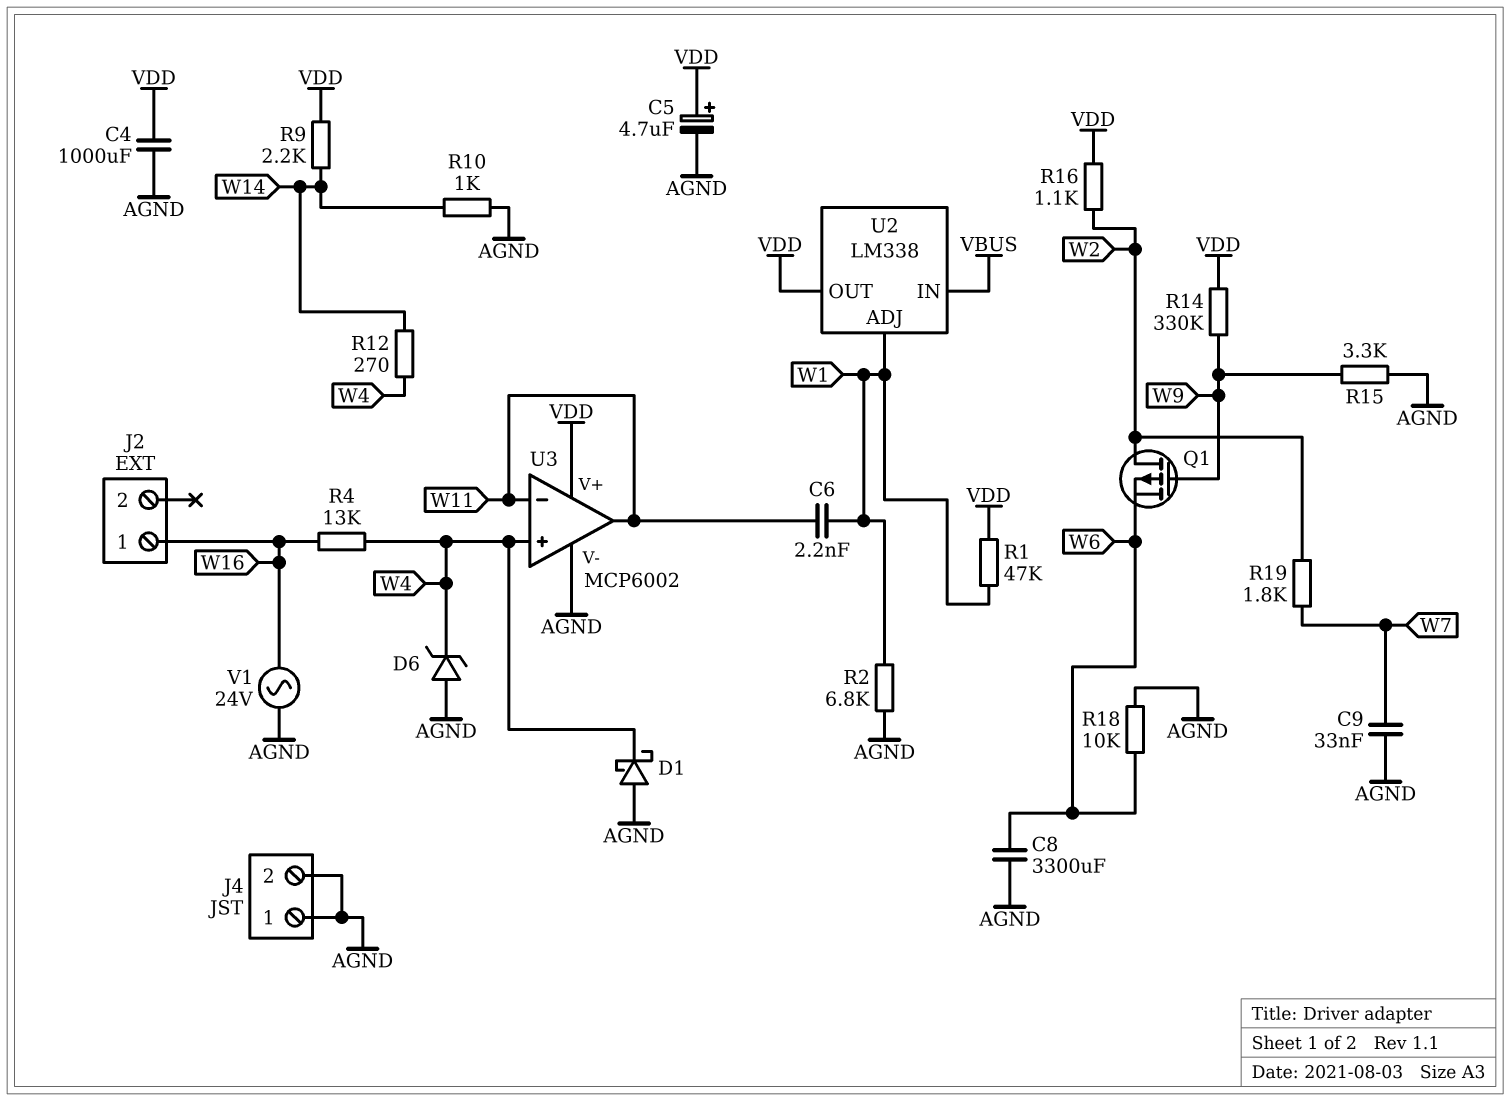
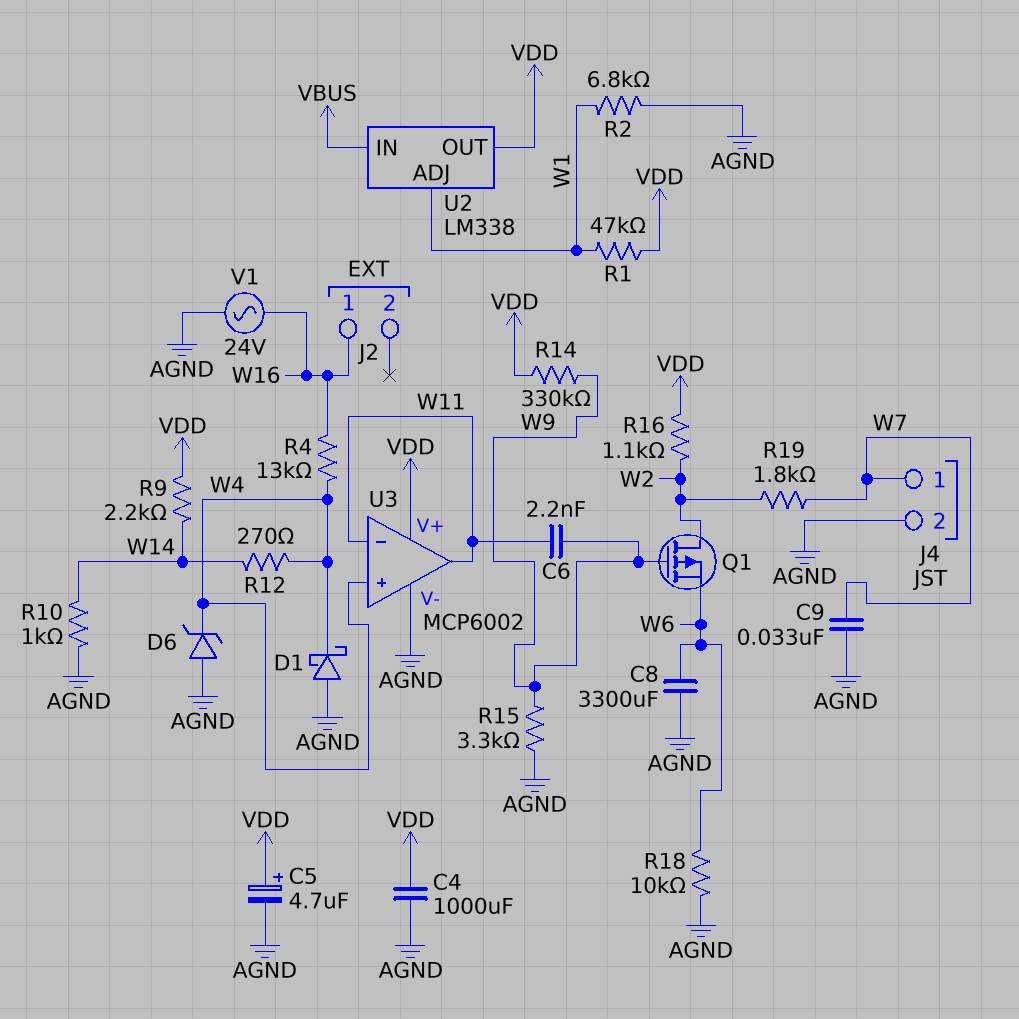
C6: 2.2nF (W1, W11) -> 2.2nF (W9, W11)
J4 pin 1: AGND -> W7

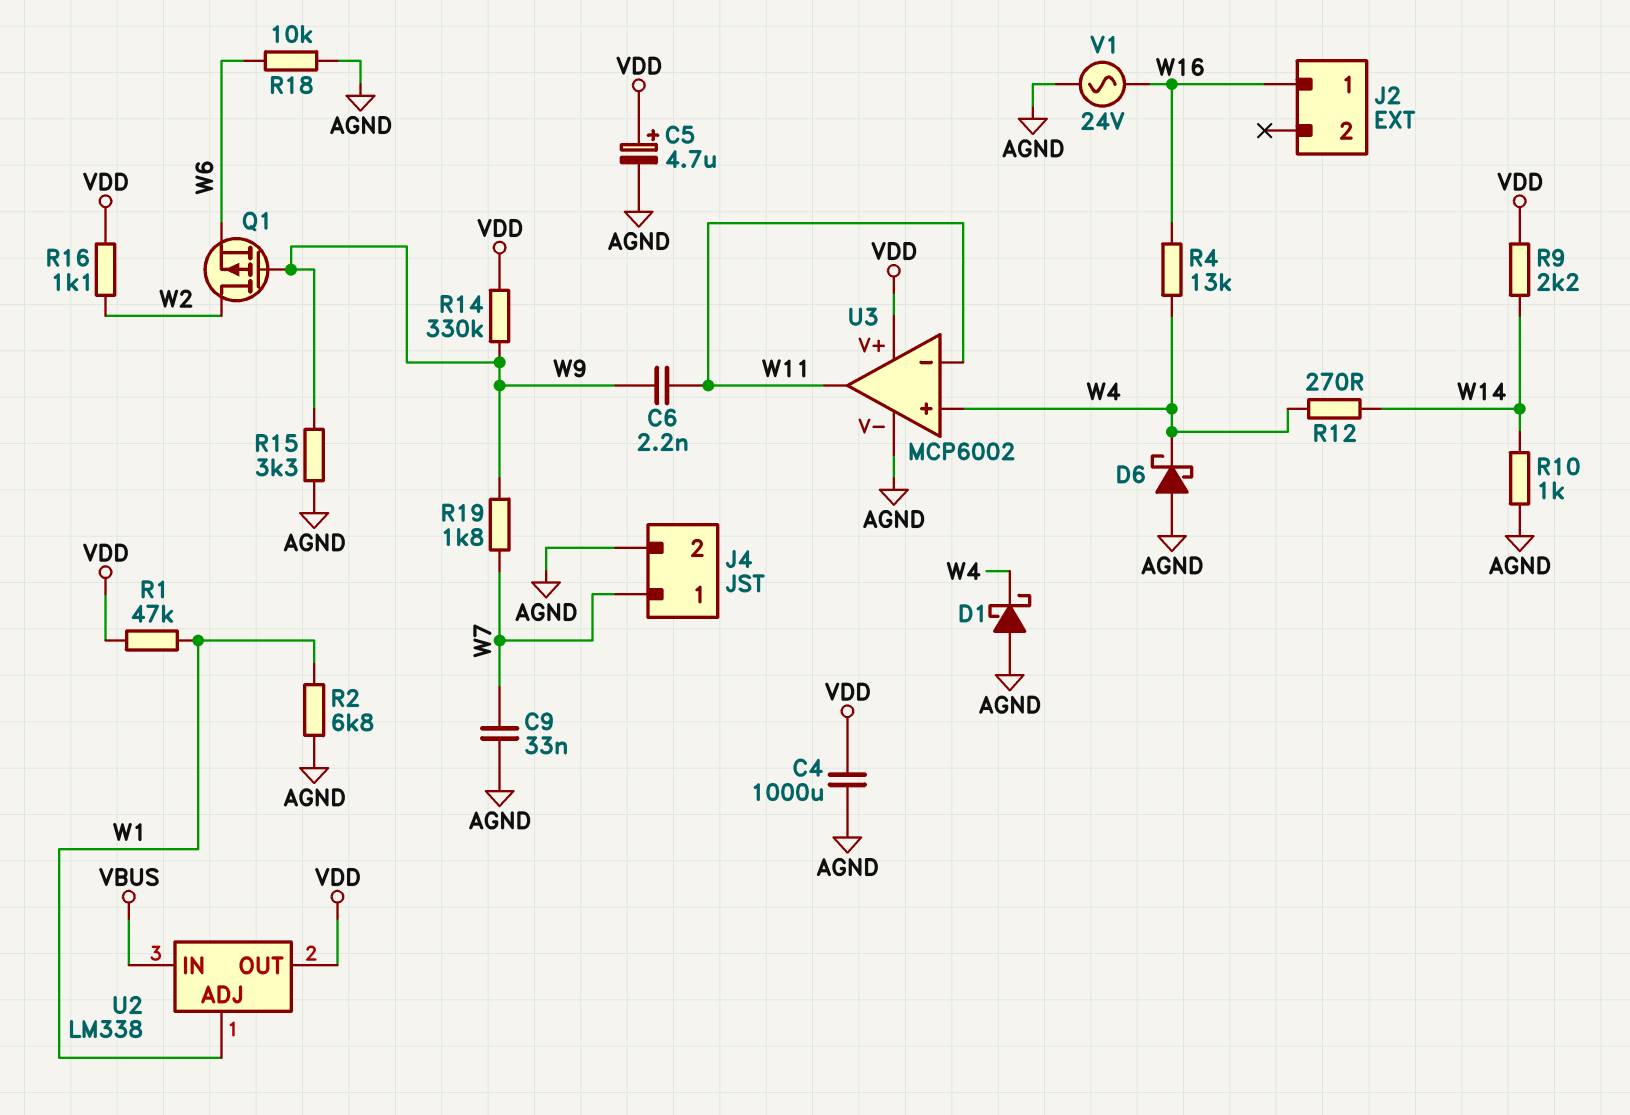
C8: 3300uF (AGND, W6) -> none
D6: zener (A AGND, K W4) -> schottky (A AGND, K W4)
R19: 1.8k (W2, W7) -> 1.8k (W7, W9)

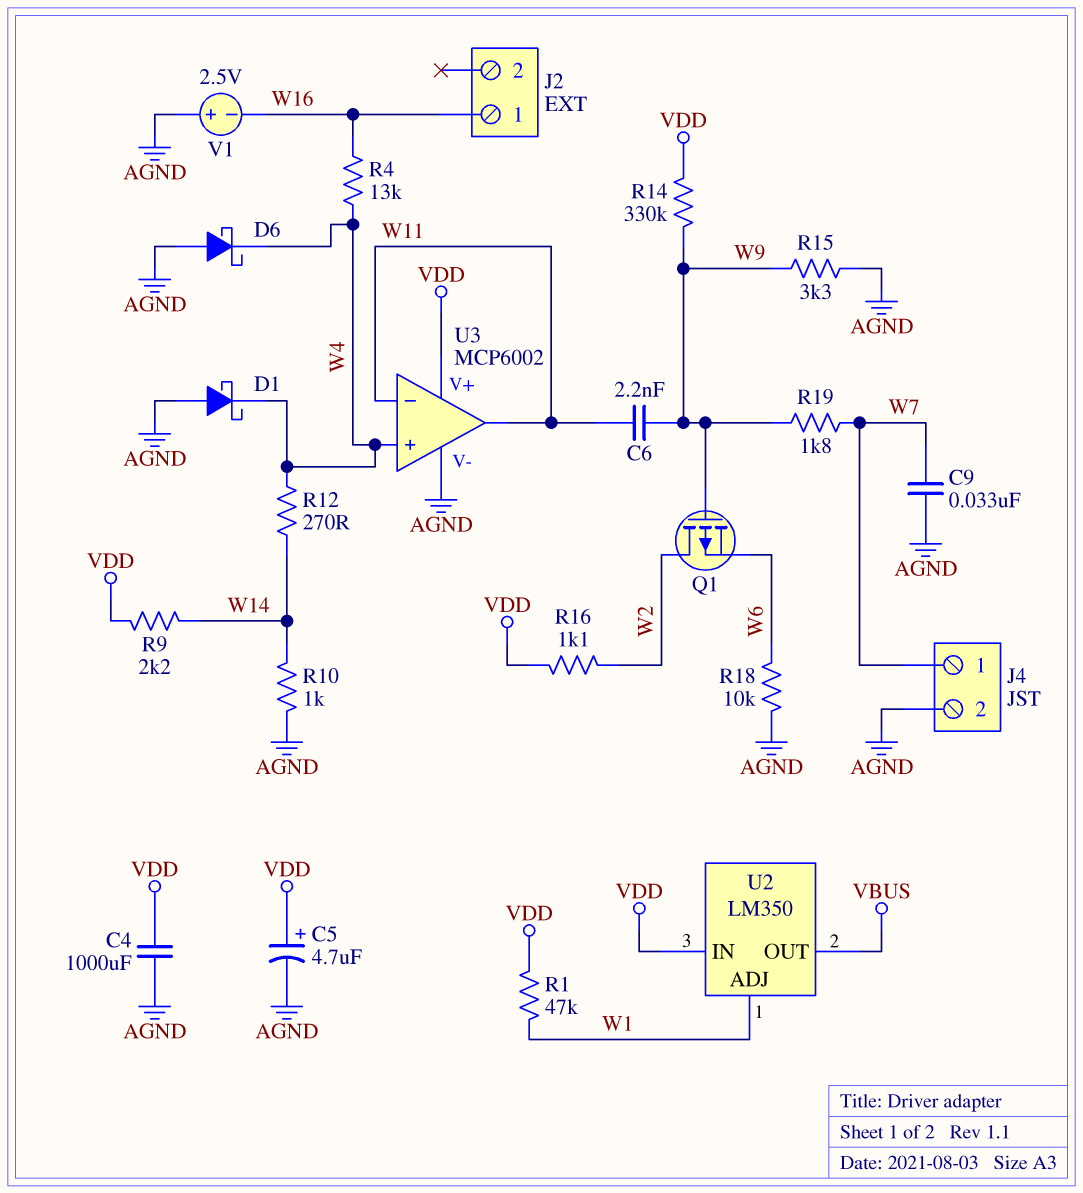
R2: 6.8k (AGND, W1) -> none
U2: LM338 -> LM350
U2 pin IN: VBUS -> VDD
U2 pin OUT: VDD -> VBUS
V1: AC 24V (AGND, W16) -> 2.5V (plus AGND, minus W16)

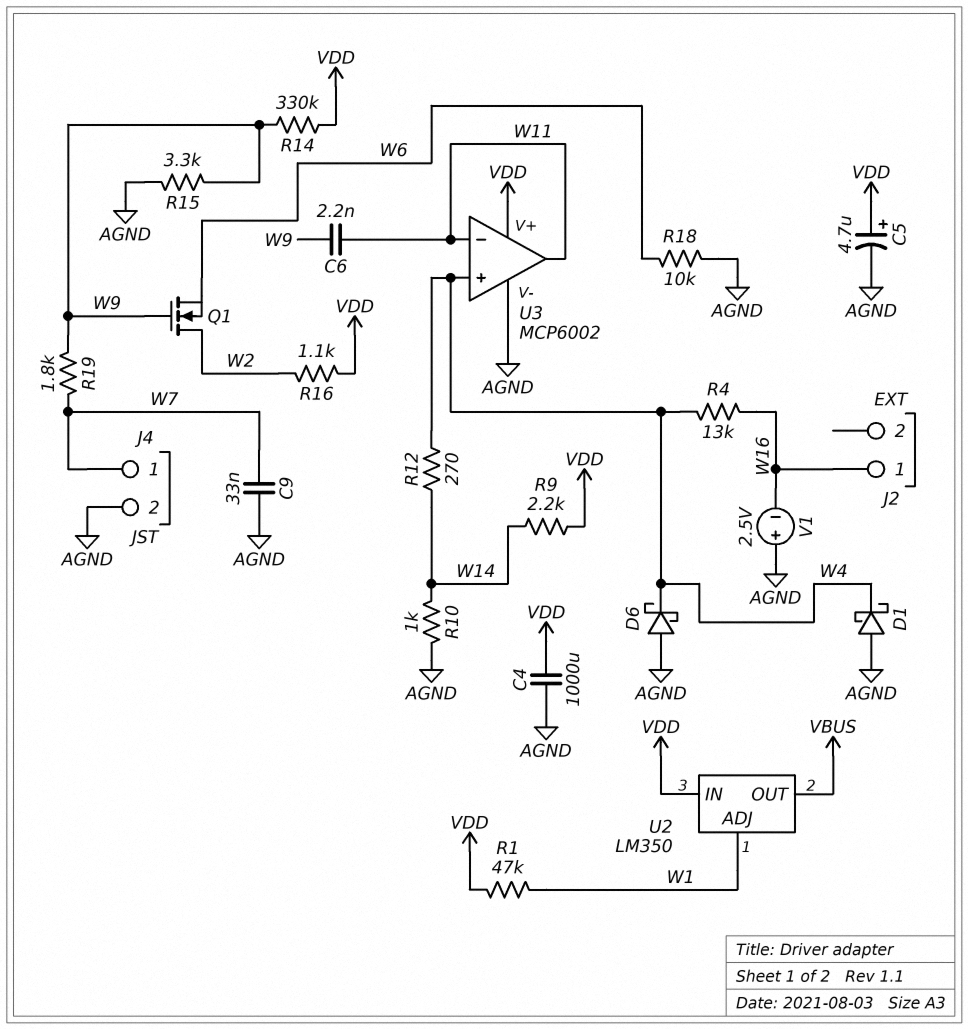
Q1: PMOS (G W9, D W2, S W6) -> NMOS (G W9, D W2, S W6)

